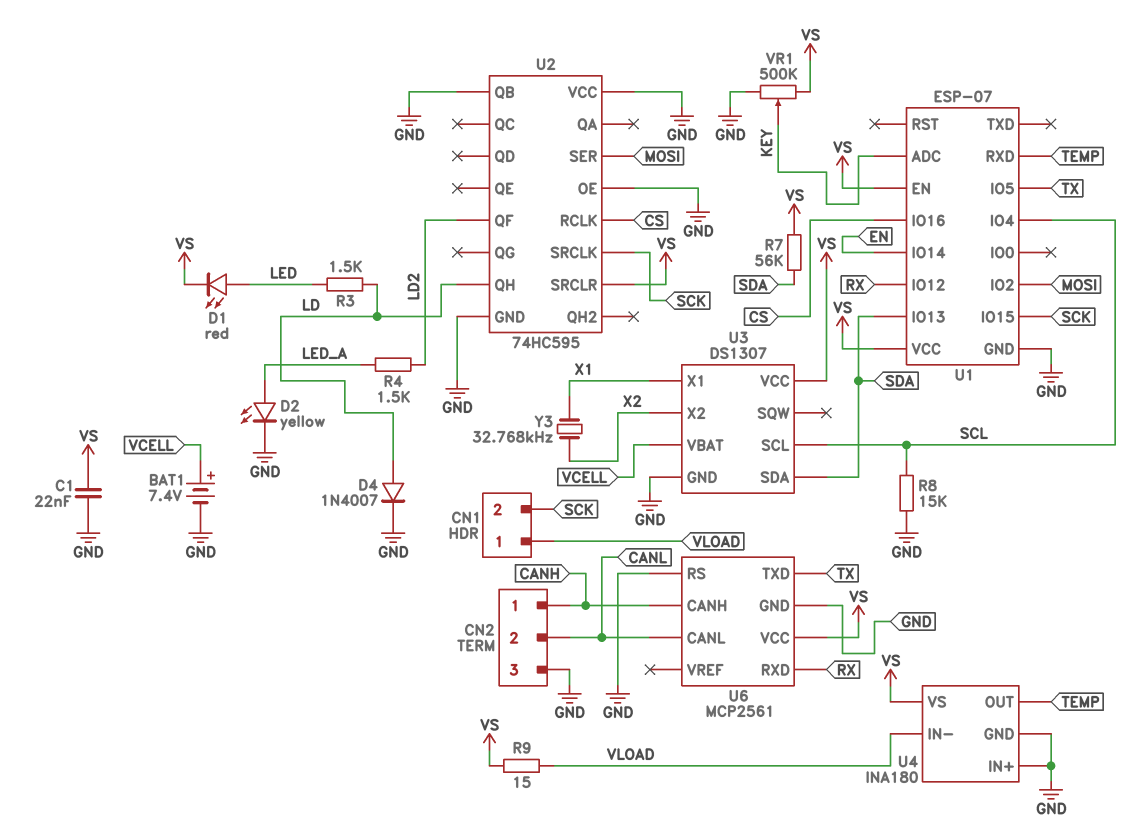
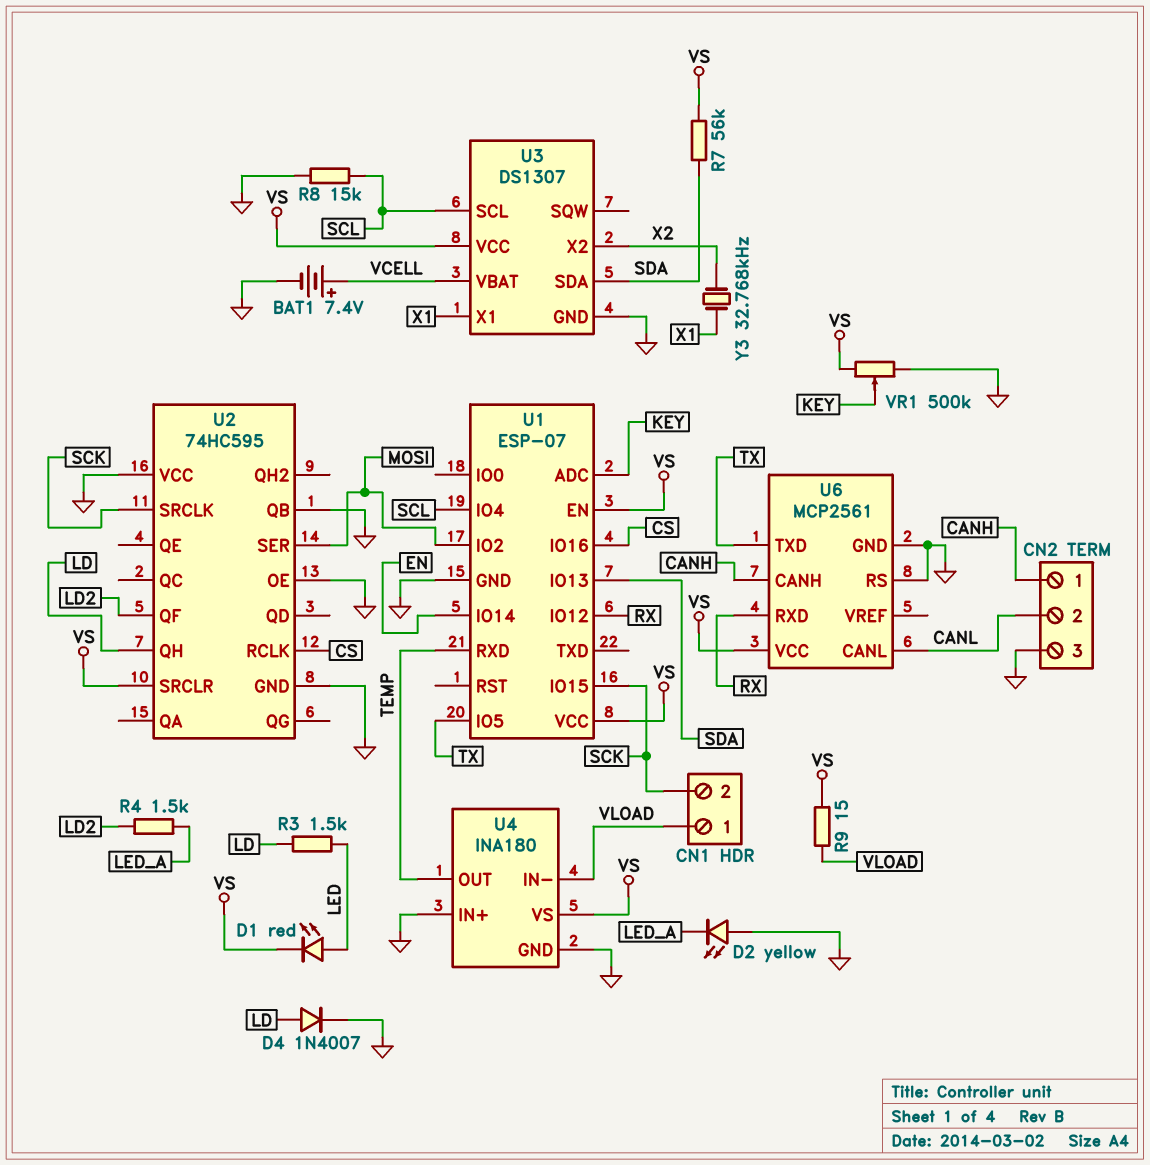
C1: 22nF (GND, VS) -> none
D2: LED yellow (A LED_A, K GND) -> LED yellow (A GND, K LED_A)

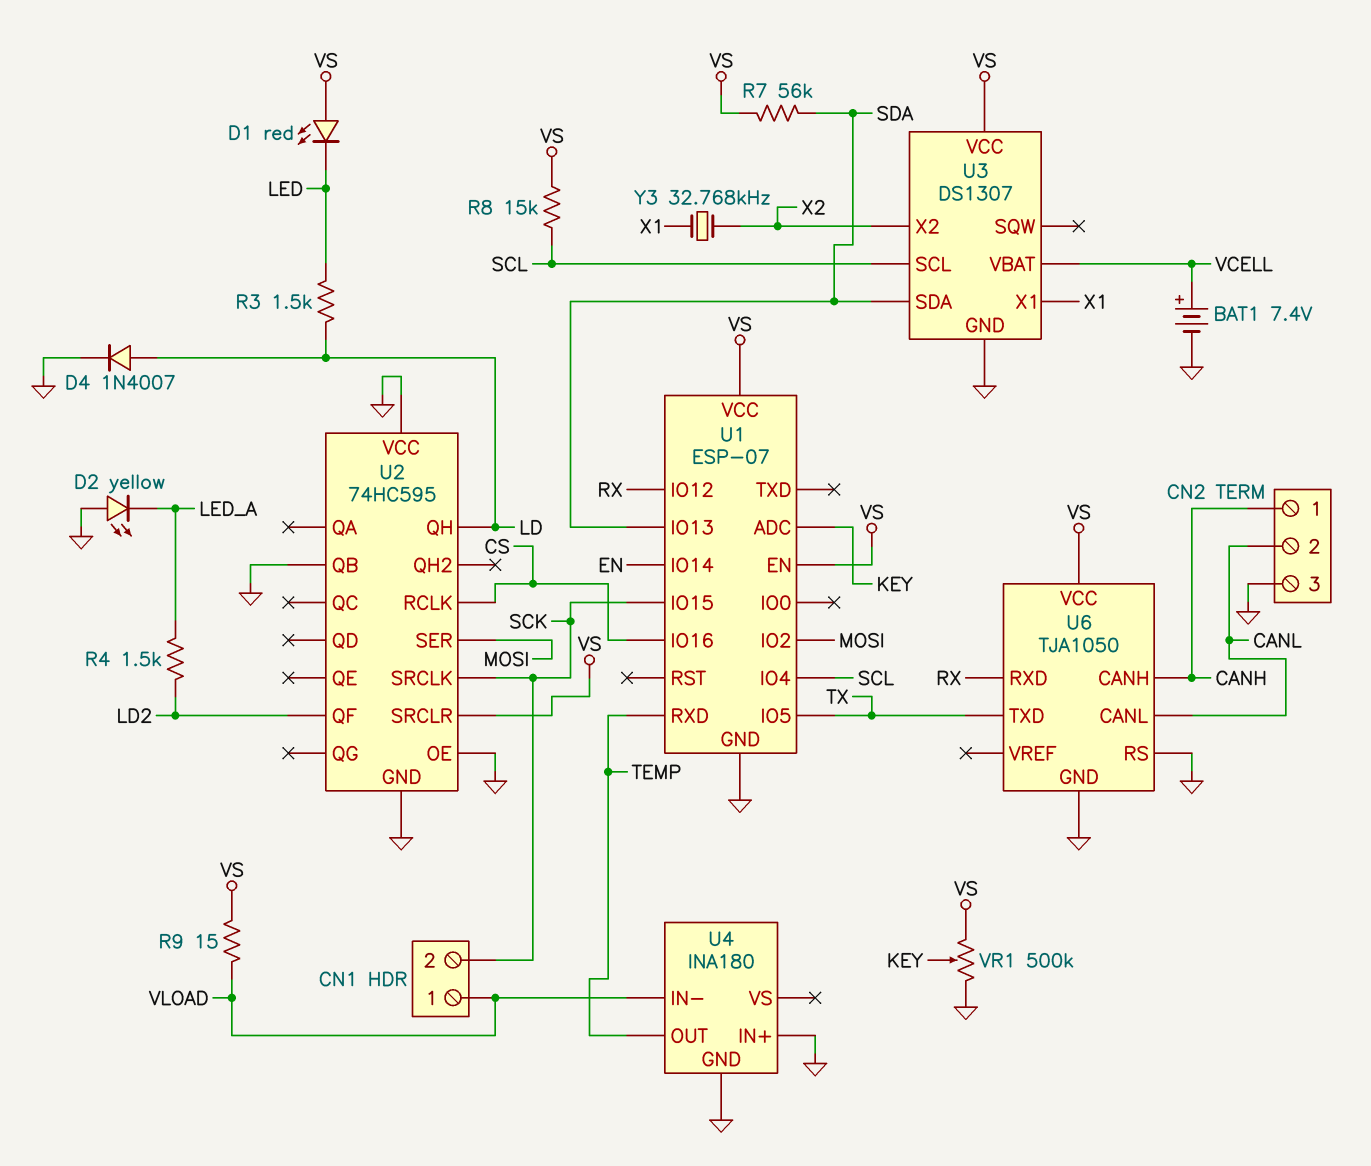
D1: LED red (A LED, K VS) -> LED red (A VS, K LED)
R8: 15k (GND, SCL) -> 15k (SCL, VS)
U4 pin VS: VS -> none
U6: MCP2561 -> TJA1050

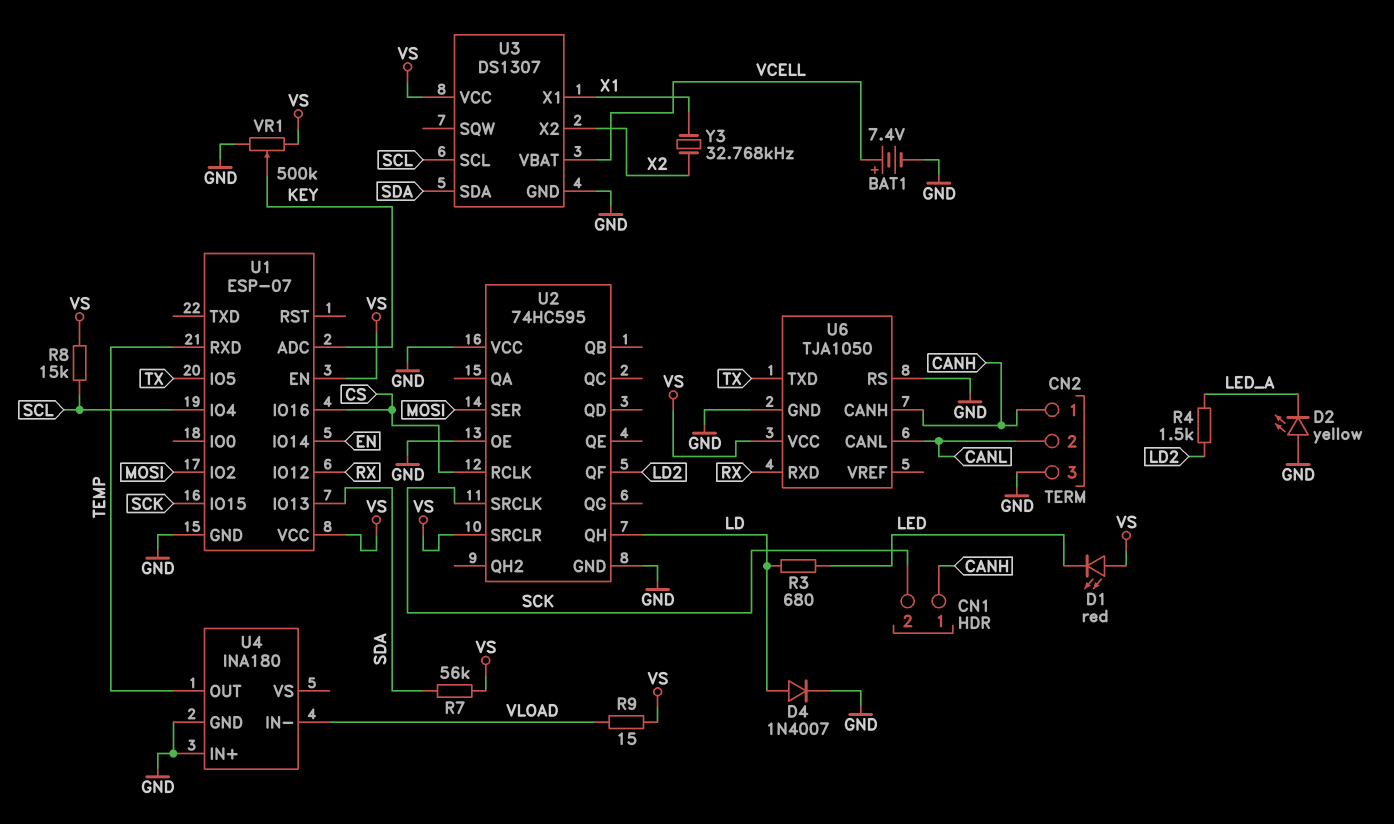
CN1 pin 1: VLOAD -> CANH
R3: 1.5k (LD, LED) -> 680 (LD, LED)
U2 pin QB: GND -> none

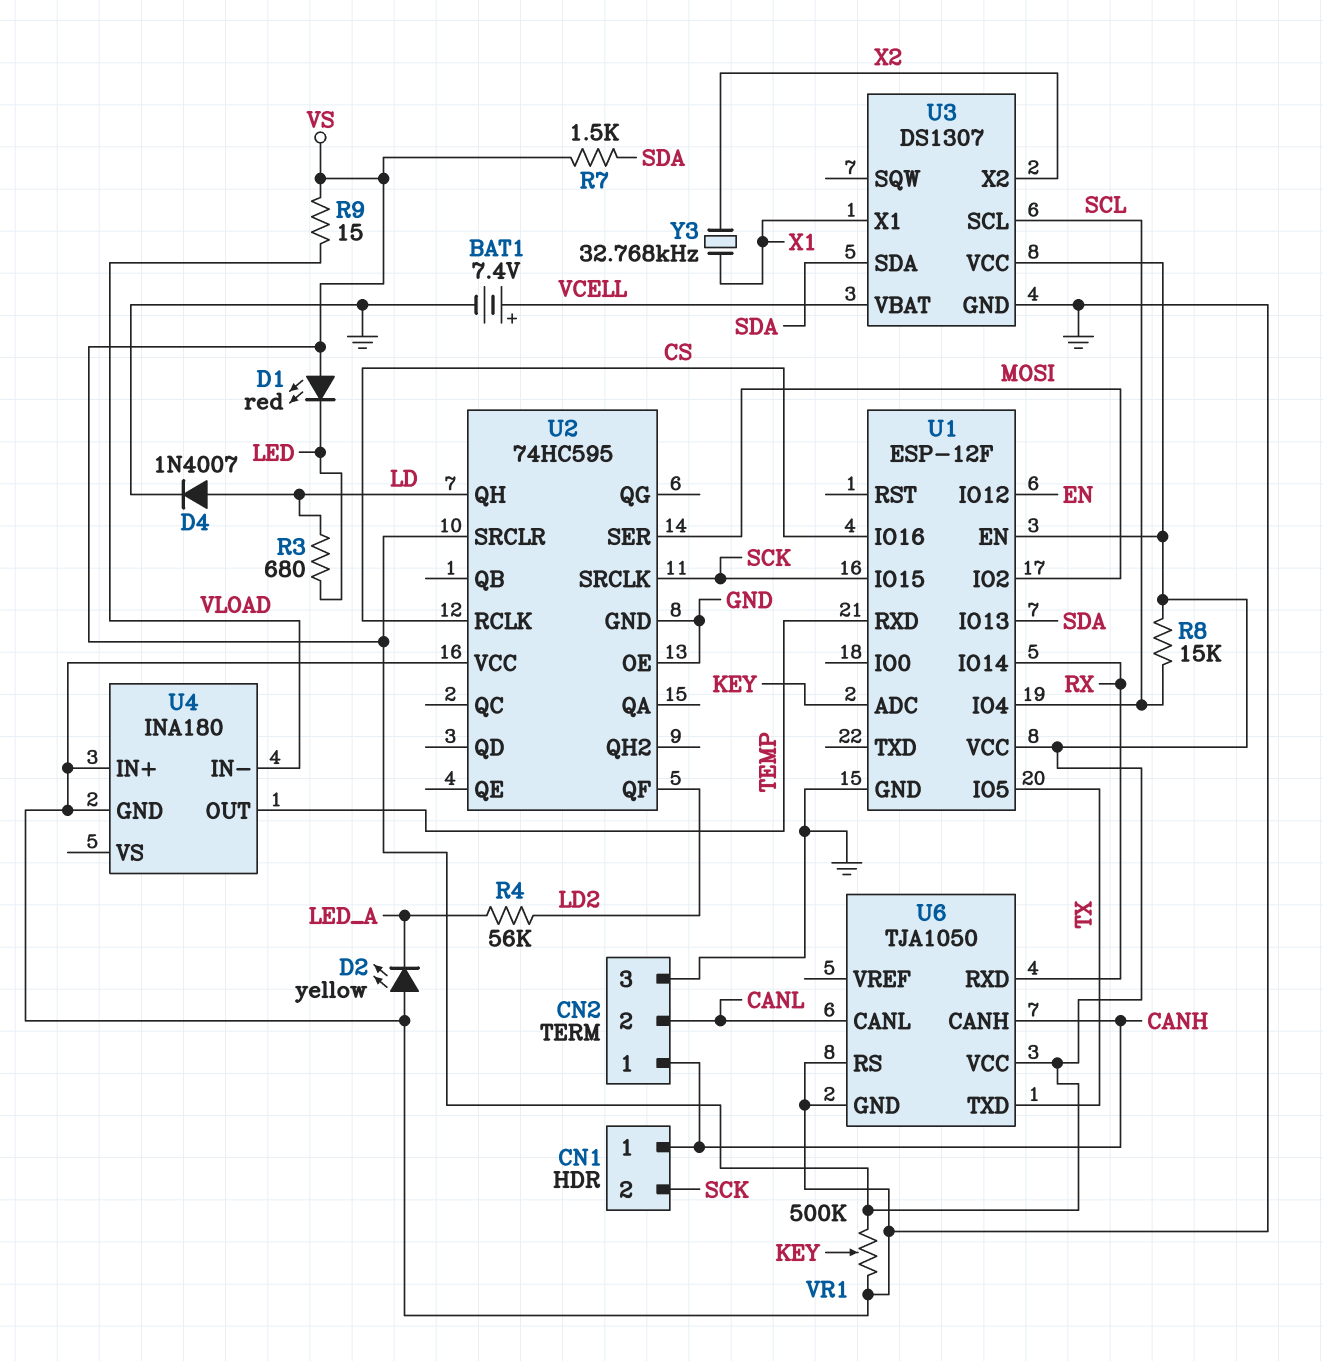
R4: 1.5k (LD2, LED_A) -> 56k (LD2, LED_A)
R7: 56k (SDA, VS) -> 1.5k (SDA, VS)
U1: ESP-07 -> ESP-12F
U1 pin IO12: RX -> EN
U1 pin IO14: EN -> RX

